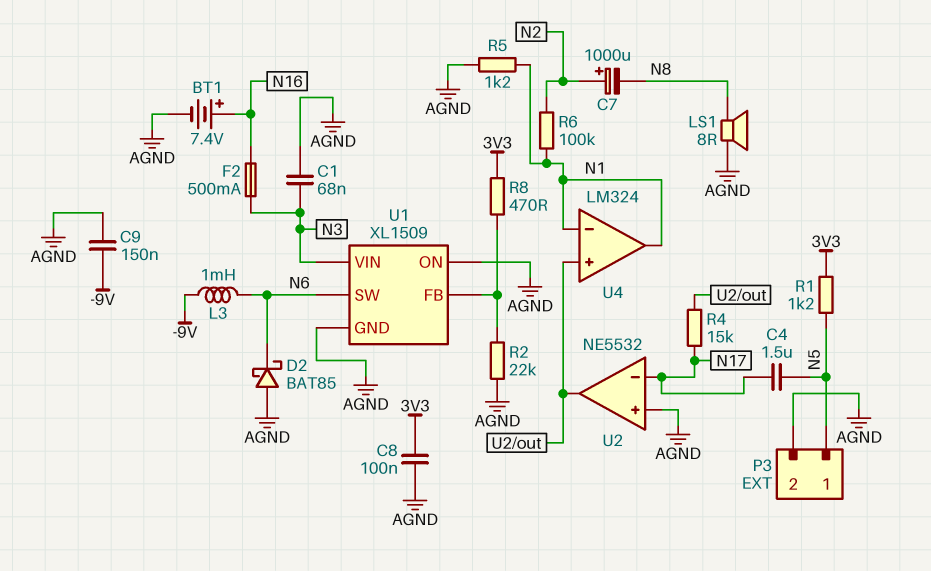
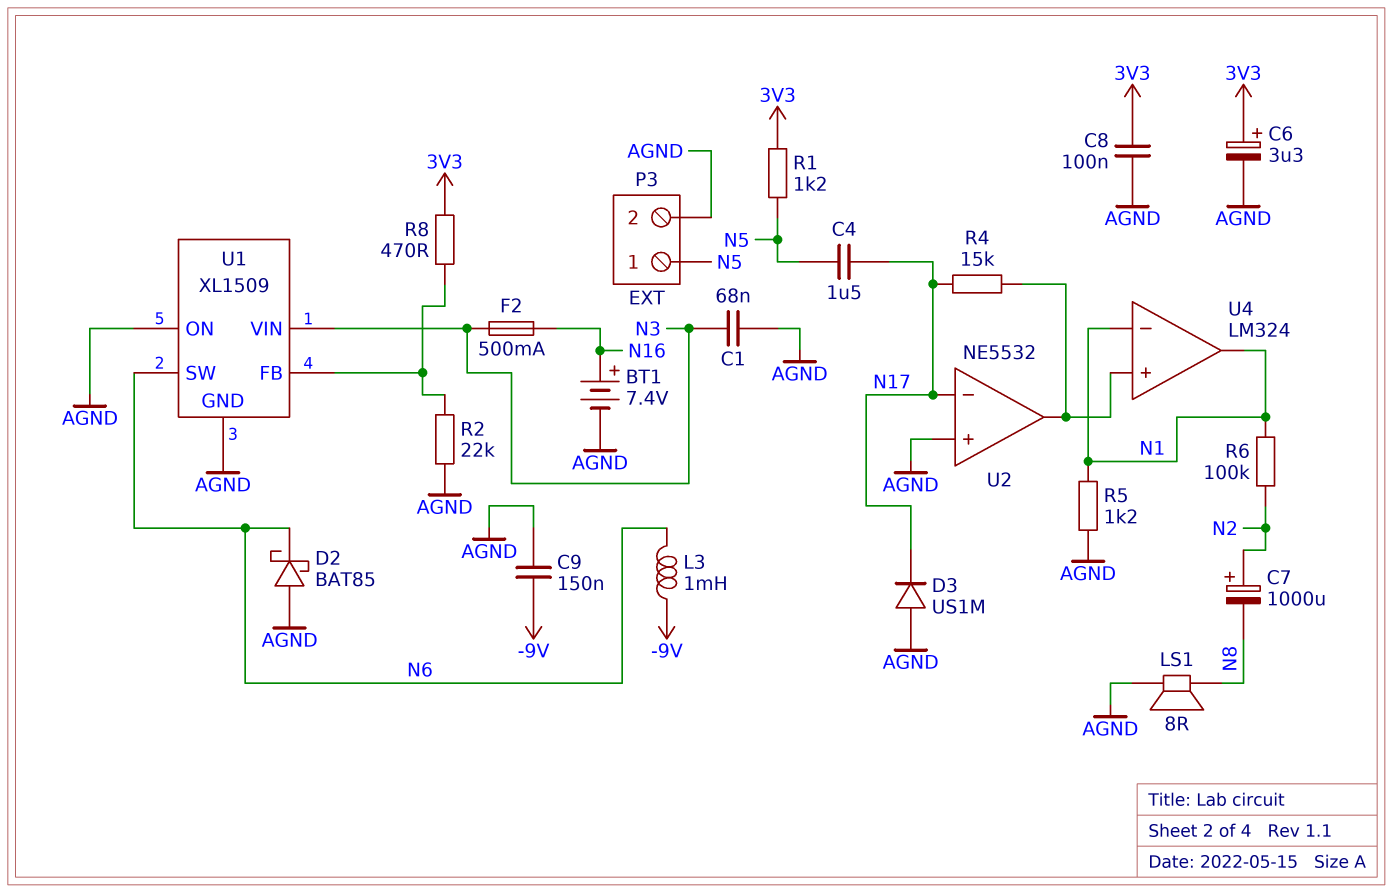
C6: none -> 3.3uF (plus 3V3, minus AGND)
D3: none -> diode US1M (A AGND, K N17)

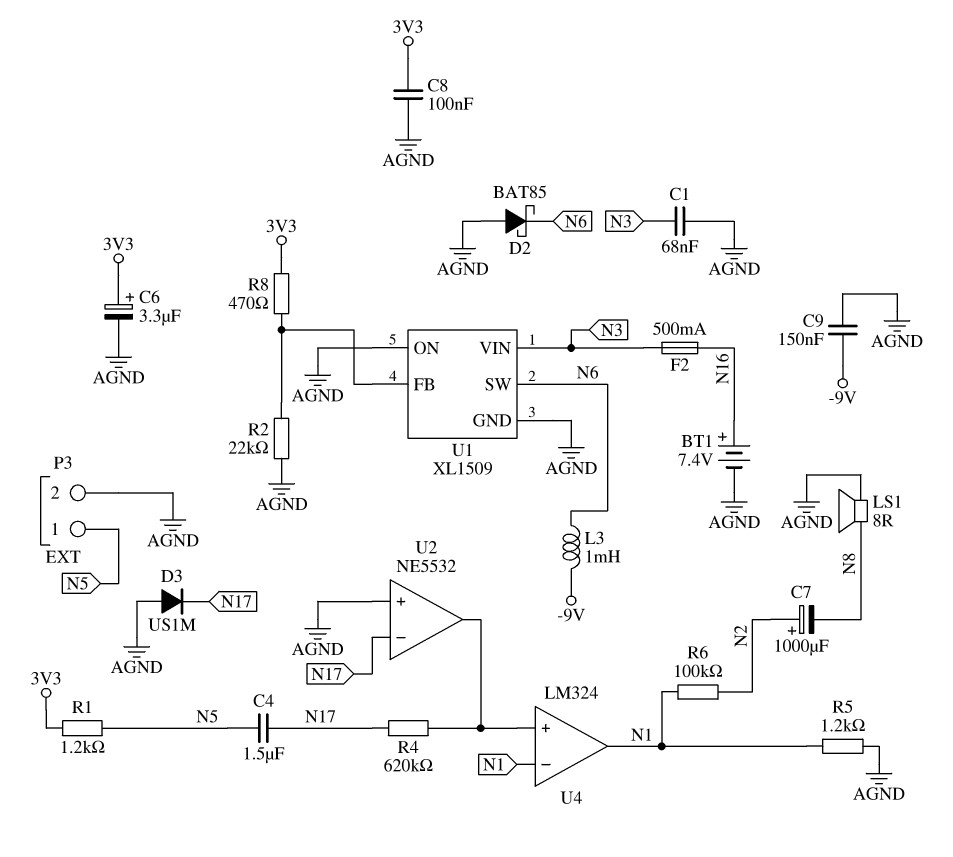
R4: 15k (N17, U2/out) -> 620k (N17, U2/out)

